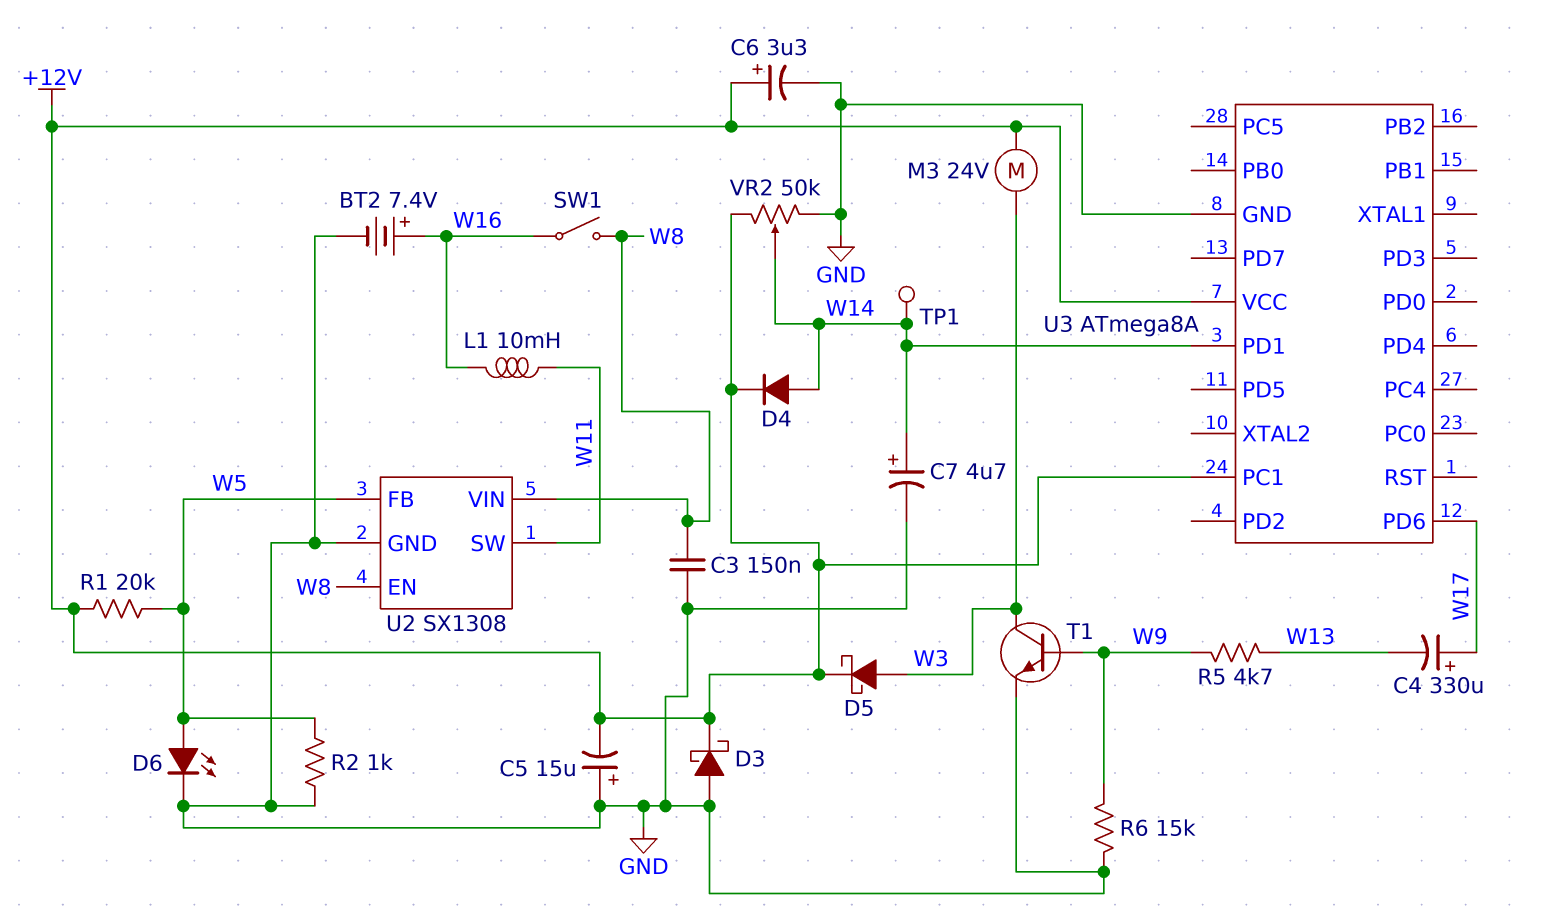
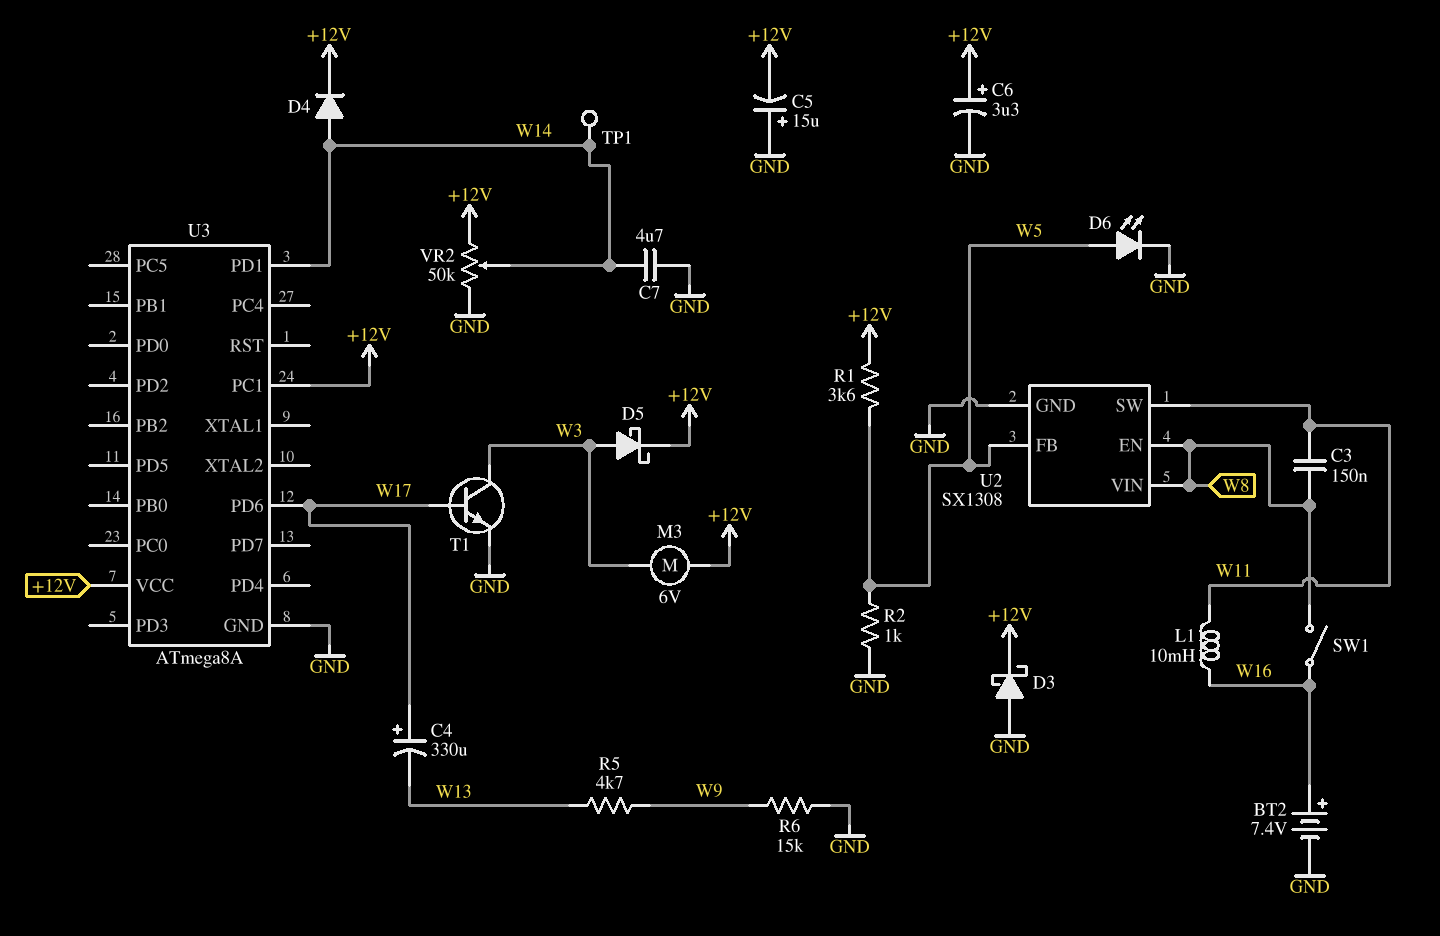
C3: 150nF (GND, W8) -> 150nF (W8, W11)
C7: 4.7uF (plus W14, minus GND) -> 4.7uF (GND, W14)
M3: motor 24V (+12V, W3) -> motor 6V (+12V, W3)
R1: 20k (+12V, W5) -> 3.6k (+12V, W5)
T1: NPN (B W9, C W3, E GND) -> NPN (B W17, C W3, E GND)

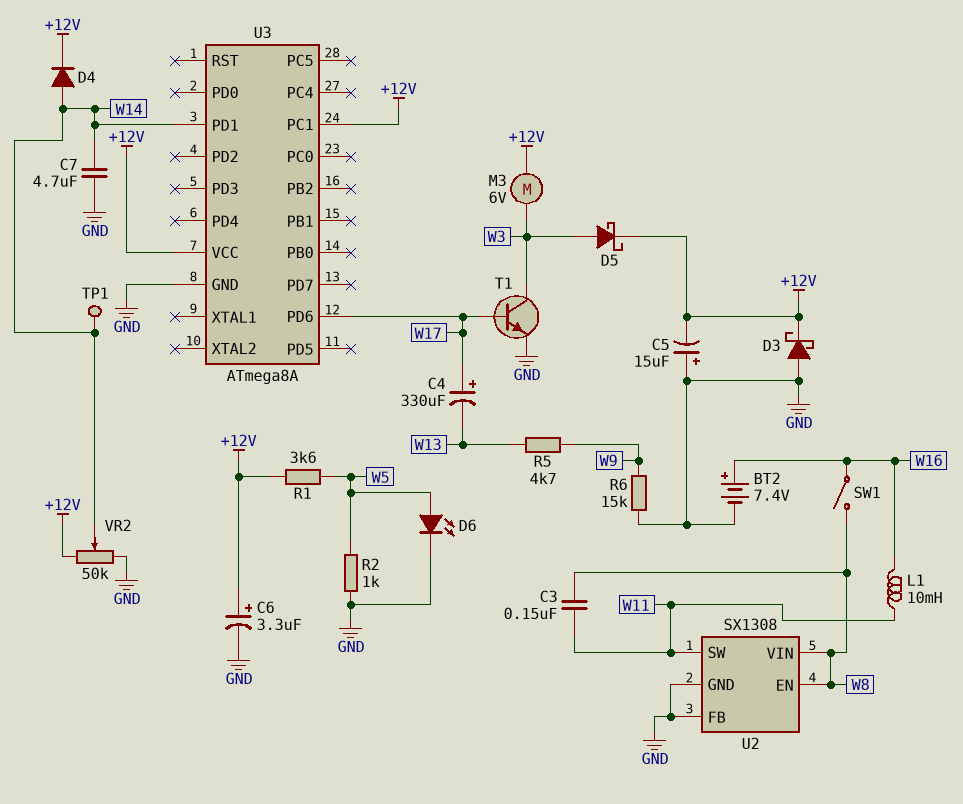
U2 pin FB: W5 -> GND

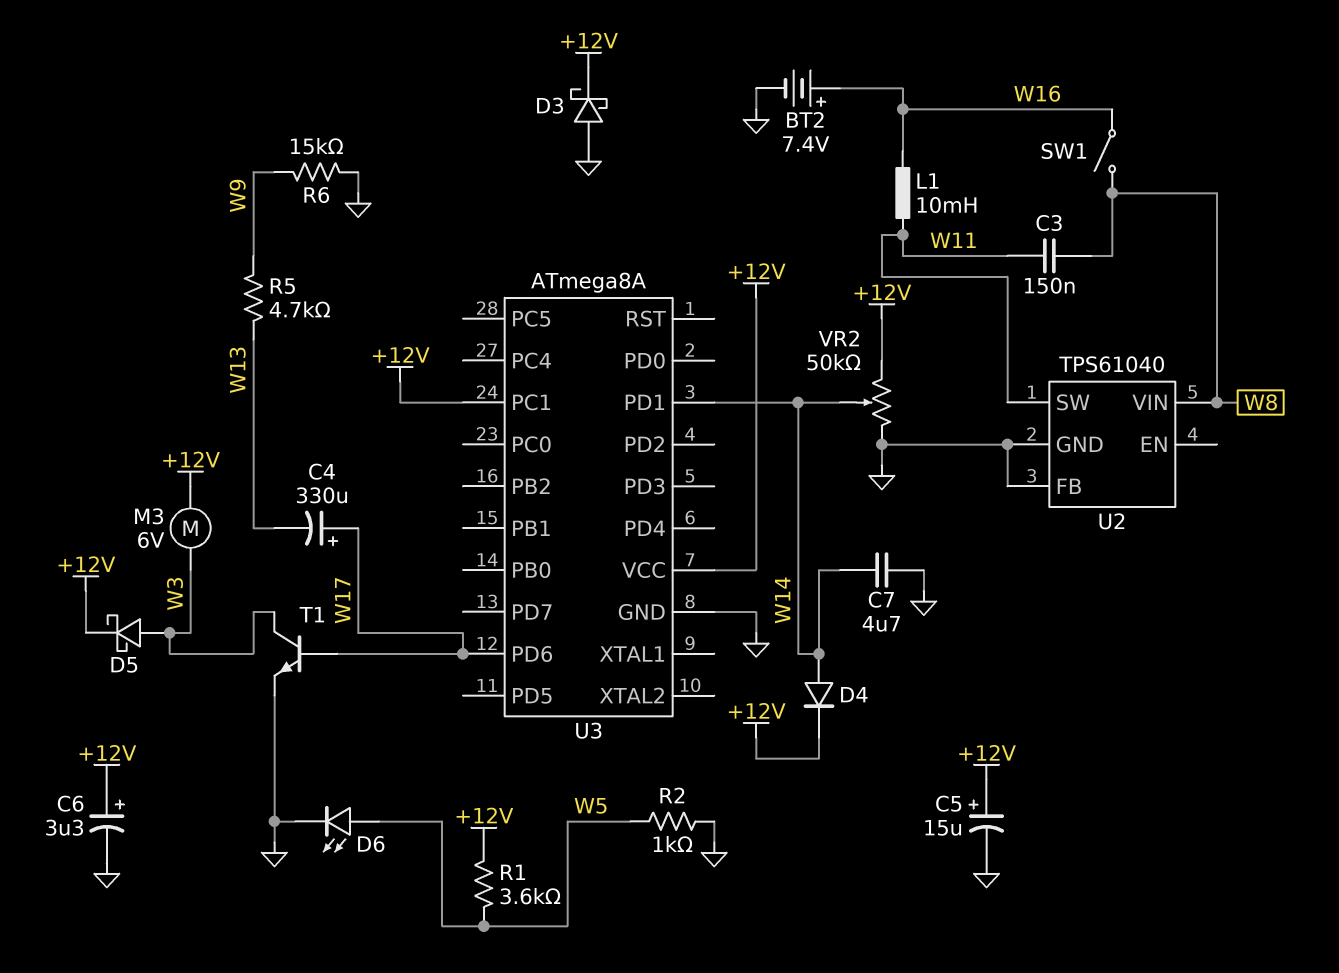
C5: 15uF (plus GND, minus +12V) -> 15uF (plus +12V, minus GND)
TP1: test point (W14) -> none
U2: SX1308 -> TPS61040
U2 pin EN: W8 -> none

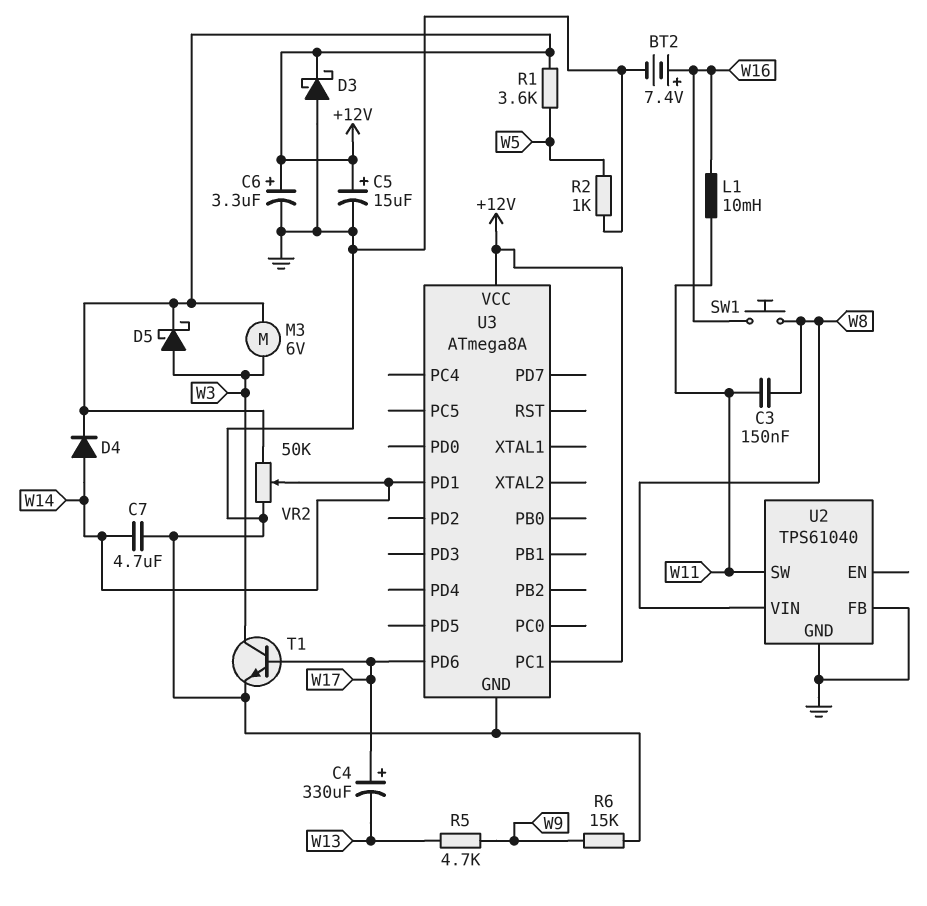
D6: LED (A W5, K GND) -> none
SW1: switch (W8, W16) -> button (W8, W16)

